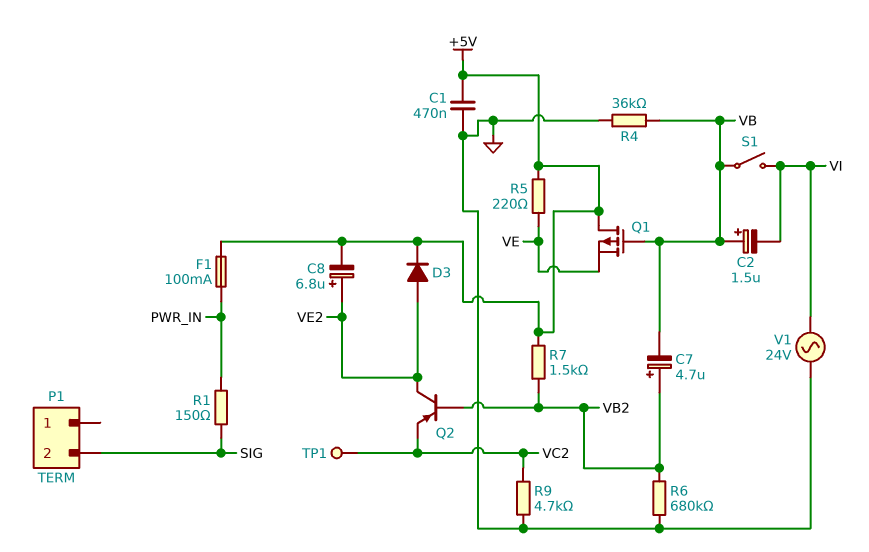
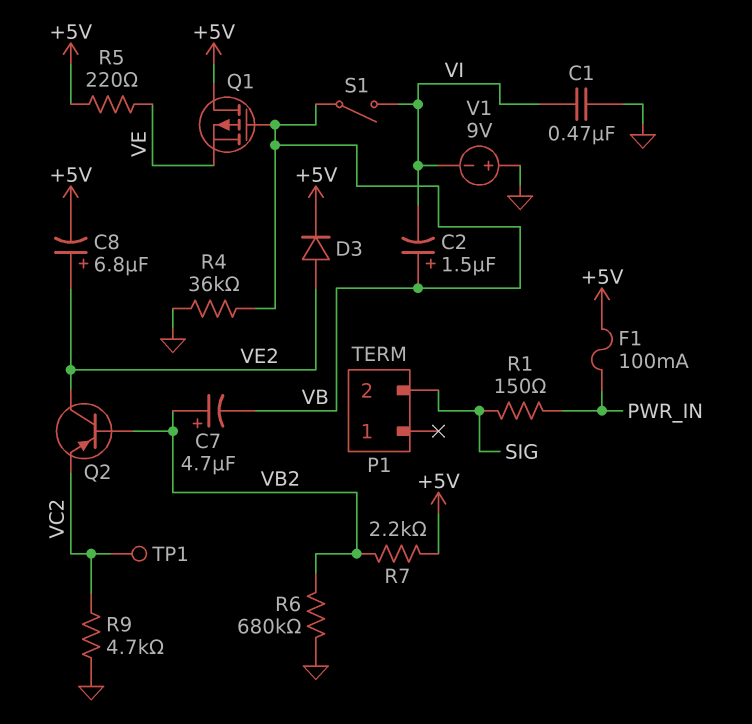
C1: 470nF (+5V, GND) -> 470nF (GND, VI)
R7: 1.5k (+5V, VB2) -> 2.2k (+5V, VB2)
V1: AC 24V (GND, VI) -> 9V (plus GND, minus VI)

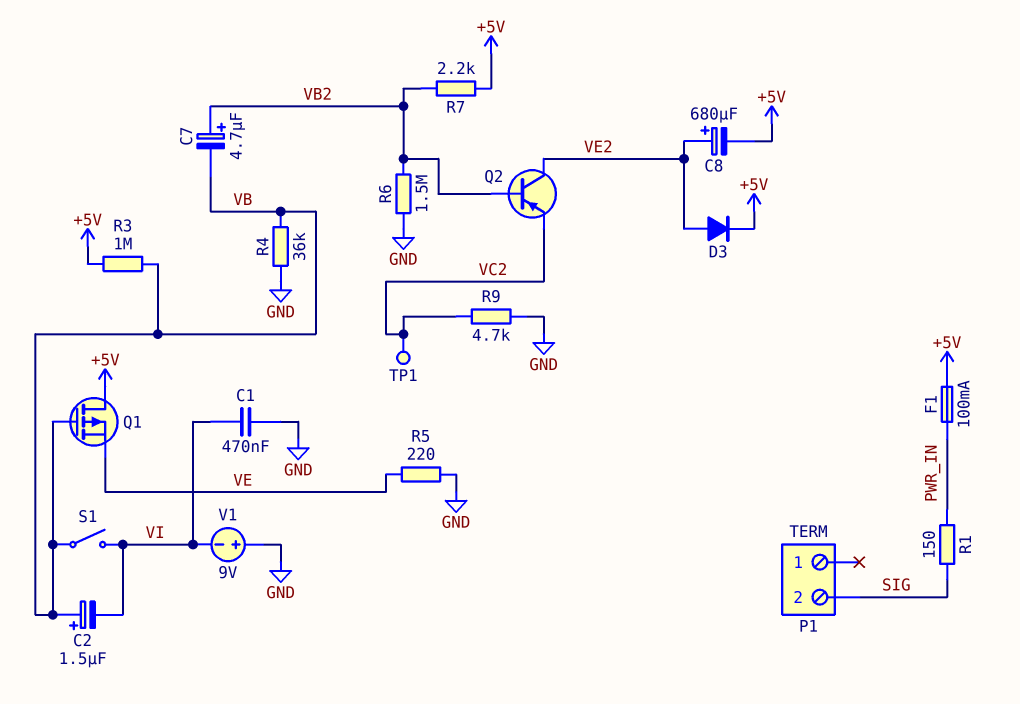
C8: 6.8uF (plus VE2, minus +5V) -> 680uF (plus VE2, minus +5V)
R3: none -> 1M (+5V, VB)
R5: 220 (+5V, VE) -> 220 (GND, VE)
R6: 680k (GND, VB2) -> 1.5M (GND, VB2)

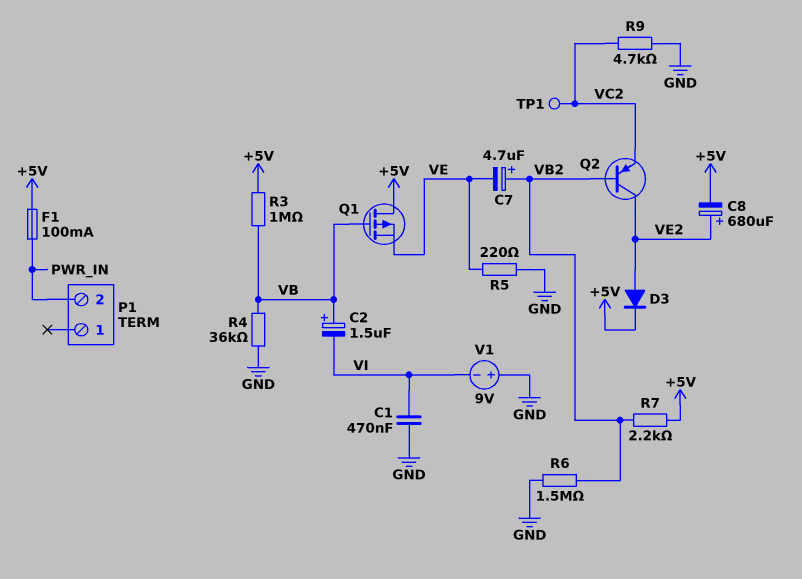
C7: 4.7uF (plus VB2, minus VB) -> 4.7uF (plus VB2, minus VE)
P1 pin 2: SIG -> PWR_IN
R1: 150 (PWR_IN, SIG) -> none
S1: switch (VB, VI) -> none

